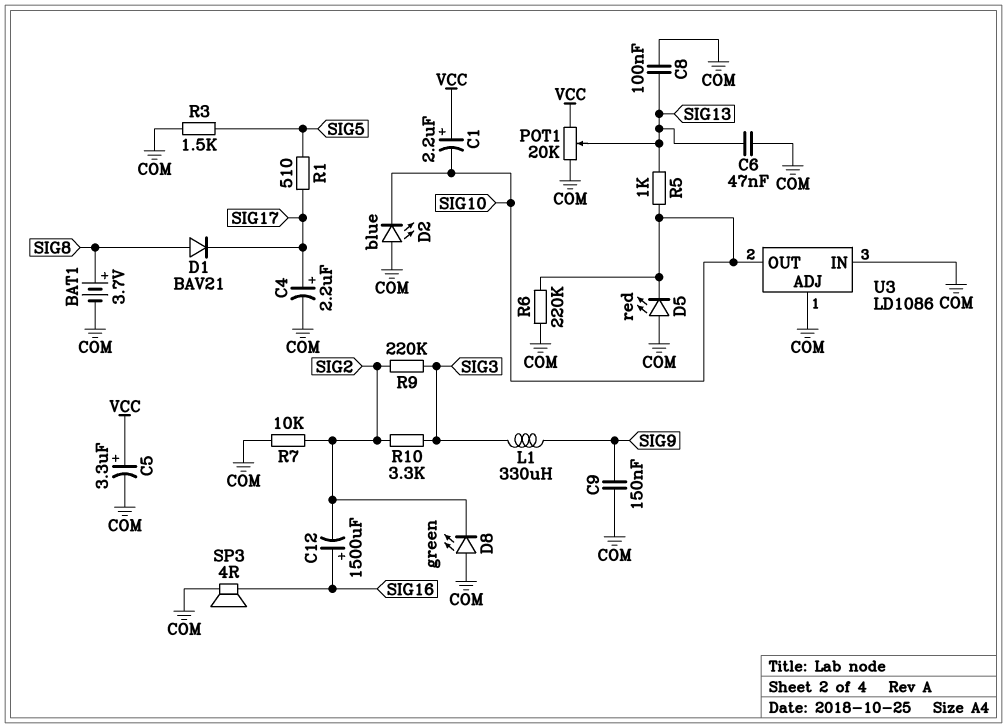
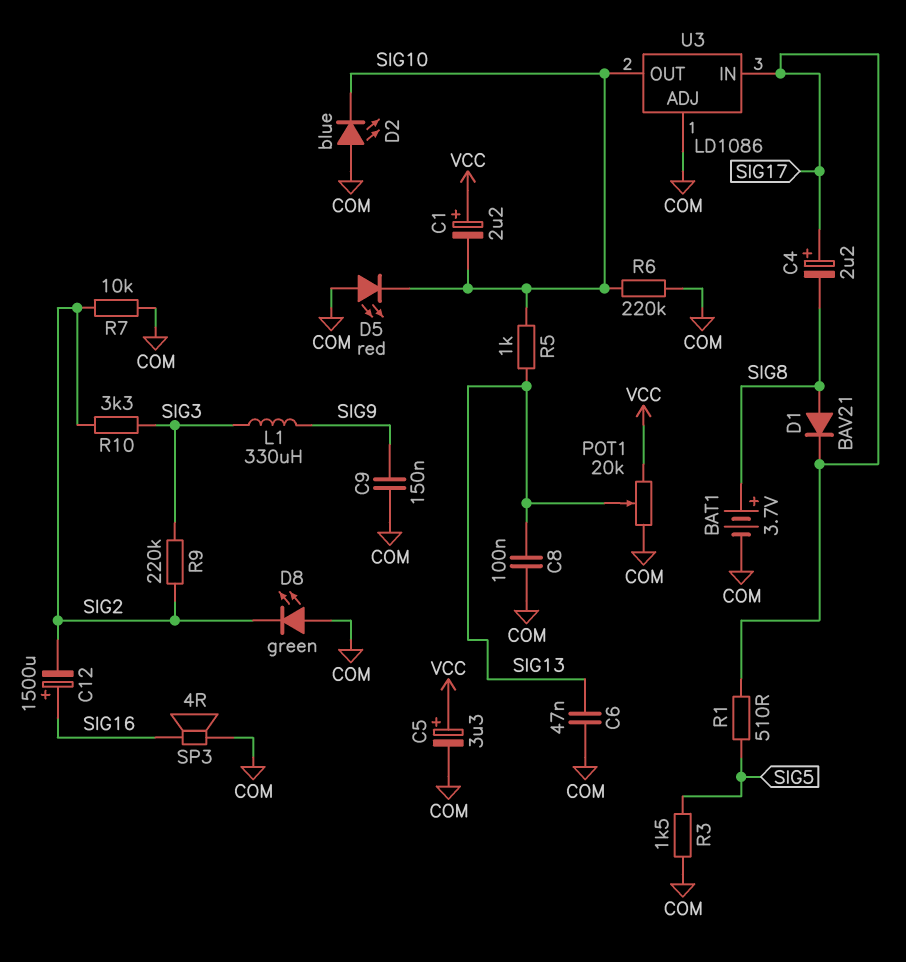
C4: 2.2uF (plus SIG17, minus COM) -> 2.2uF (plus SIG17, minus SIG8)
U3 pin IN: COM -> SIG17

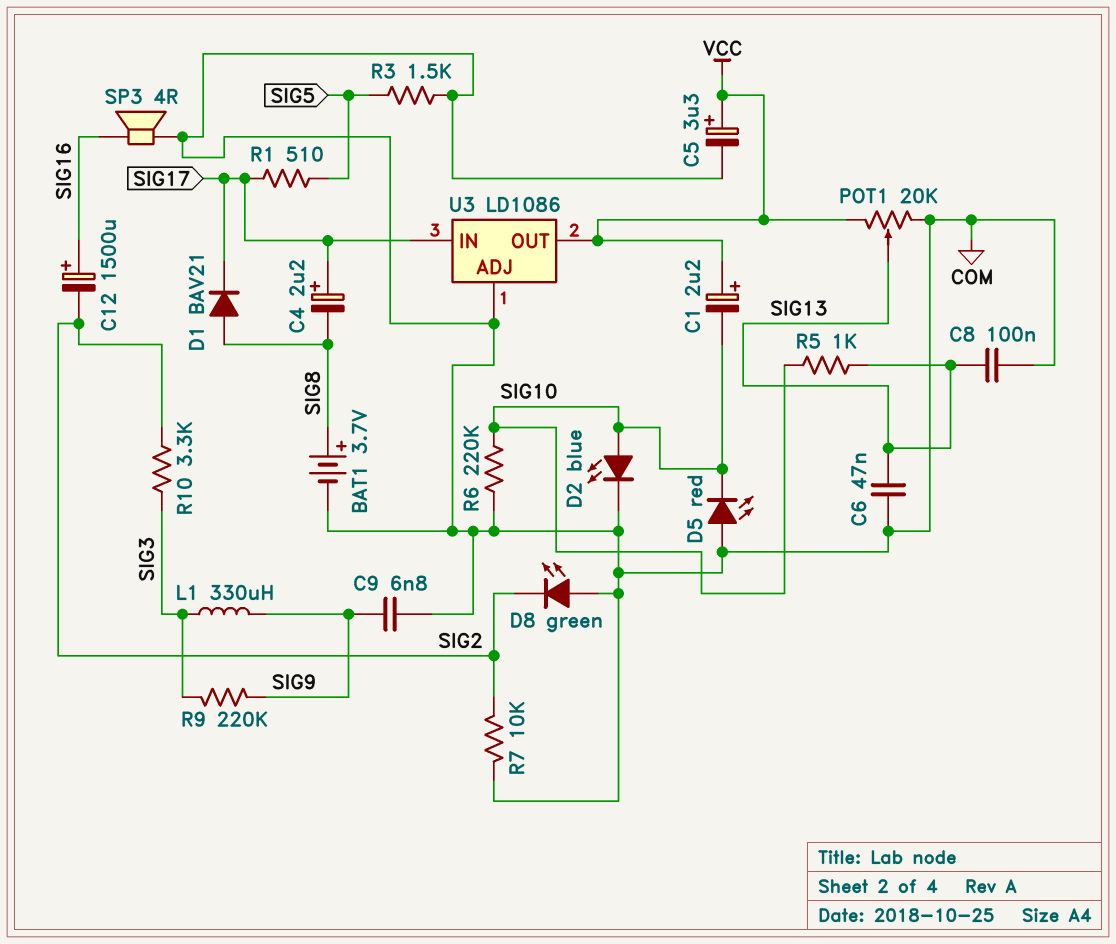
C9: 150nF (COM, SIG9) -> 6.8nF (COM, SIG9)
D2: LED blue (A COM, K SIG10) -> LED blue (A SIG10, K COM)
R9: 220k (SIG2, SIG3) -> 220k (SIG3, SIG9)
U3 pin OUT: SIG10 -> VCC

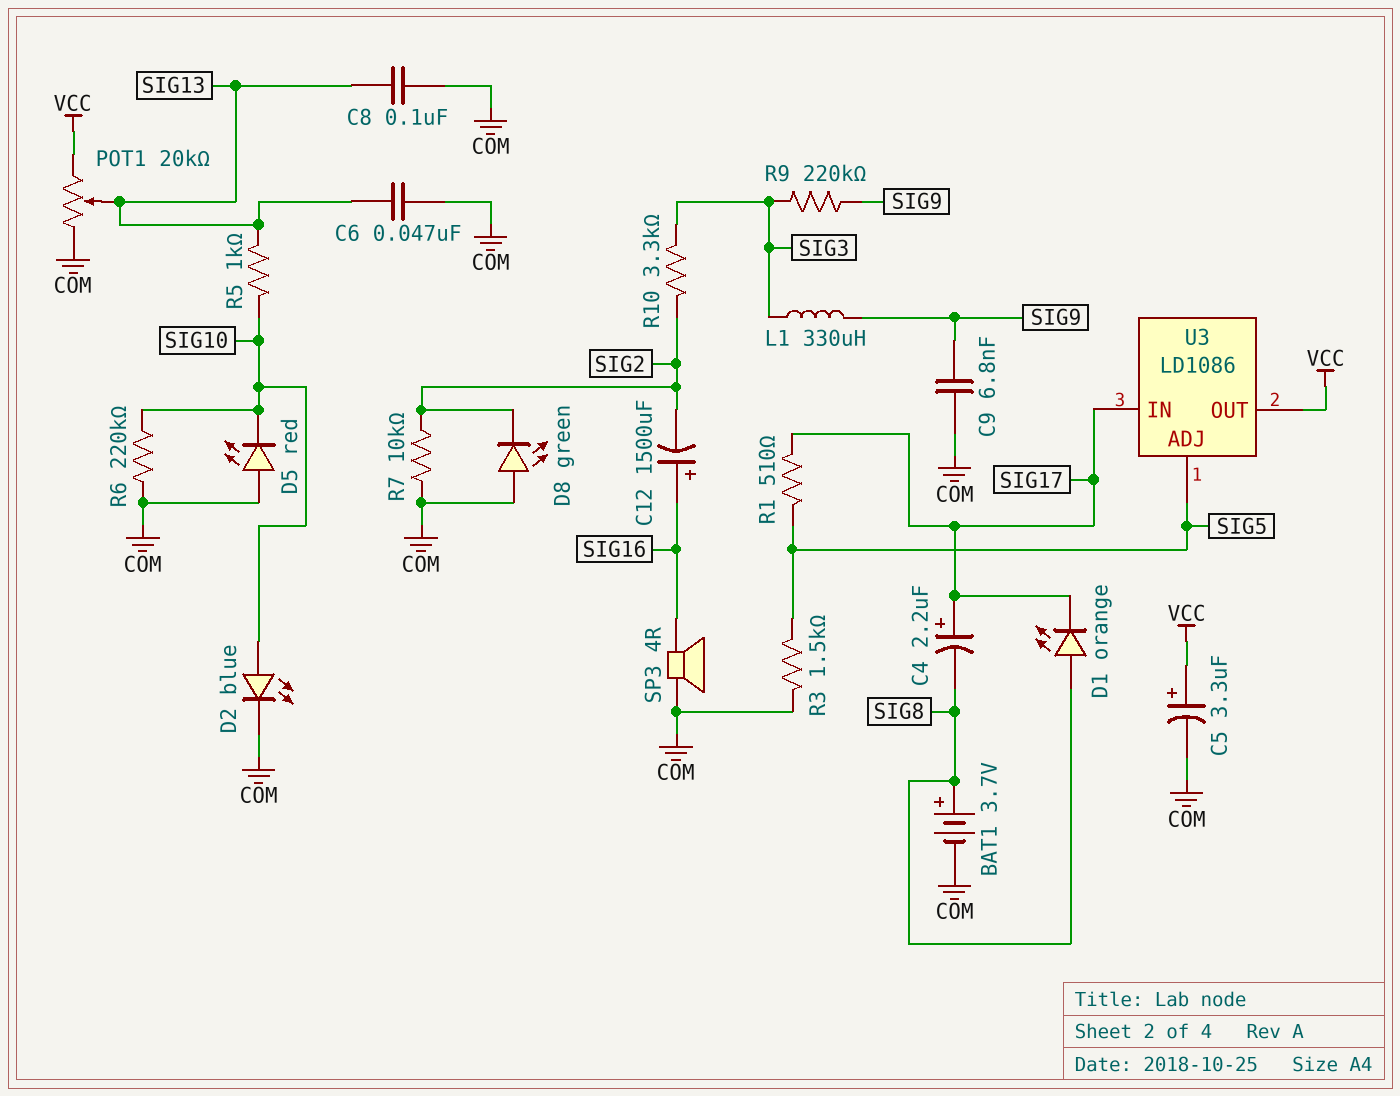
C1: 2.2uF (plus VCC, minus SIG10) -> none
D1: diode BAV21 (A SIG8, K SIG17) -> LED orange (A SIG8, K SIG17)
U3 pin ADJ: COM -> SIG5

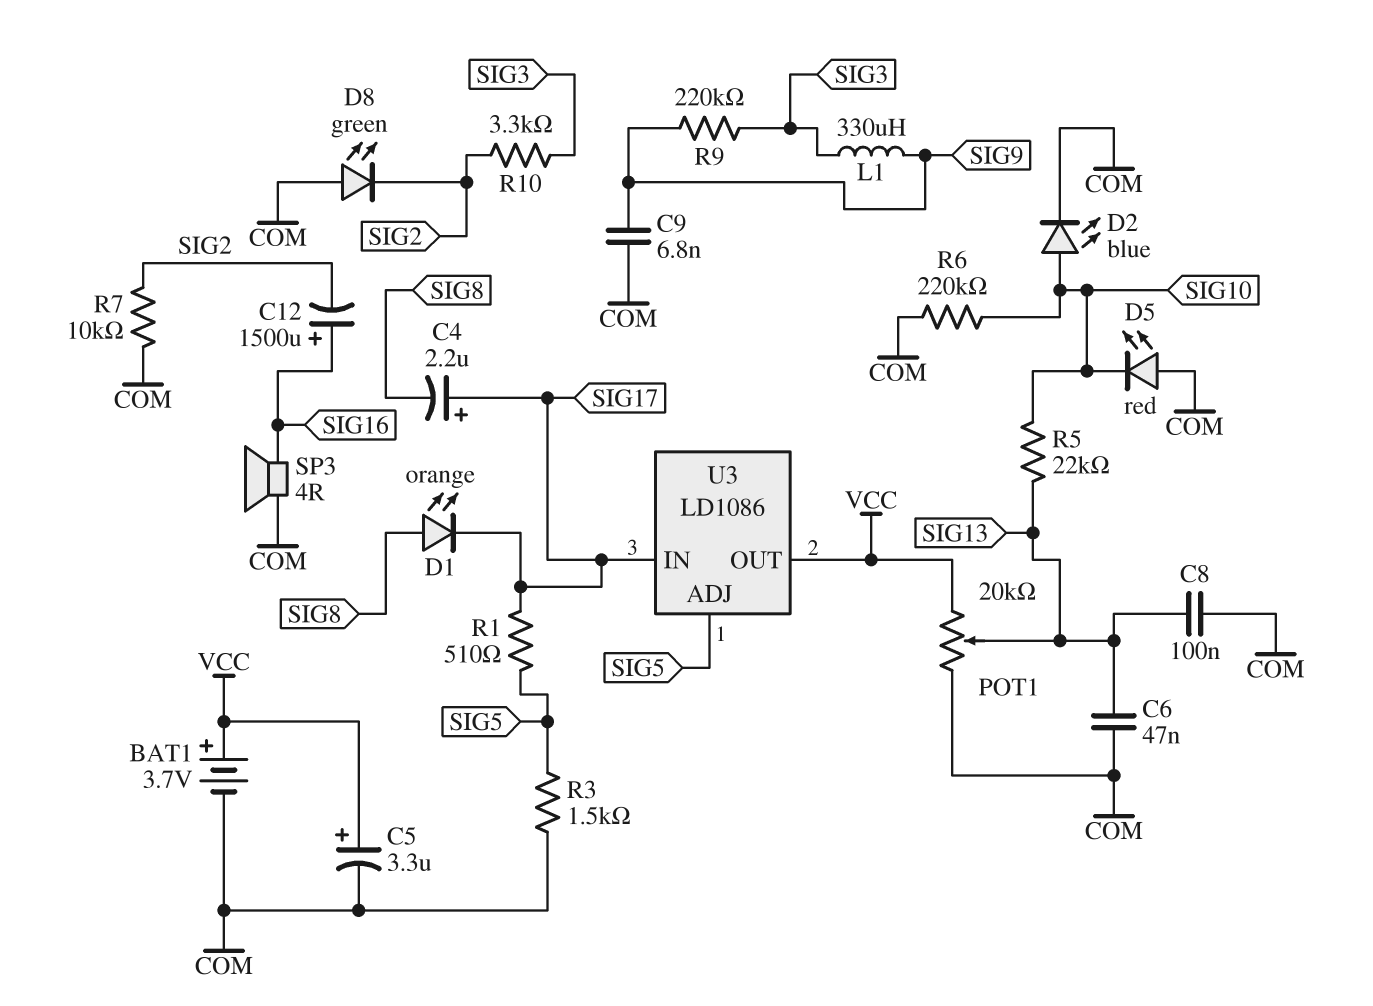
BAT1: 3.7V (plus SIG8, minus COM) -> 3.7V (plus VCC, minus COM)
R5: 1k (SIG10, SIG13) -> 22k (SIG10, SIG13)

